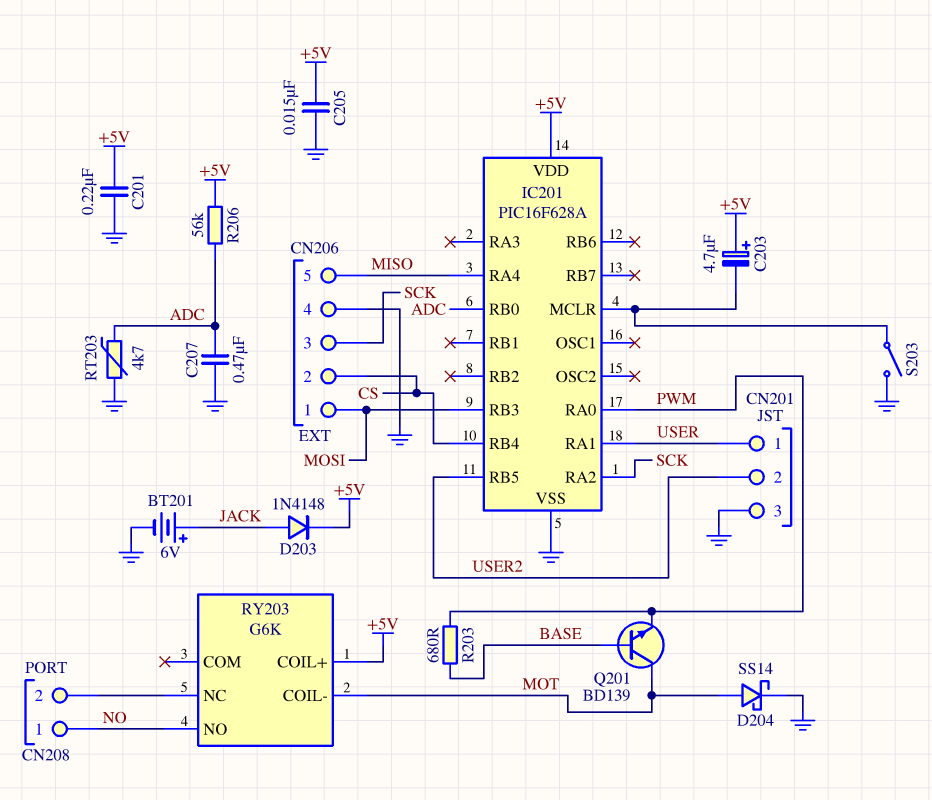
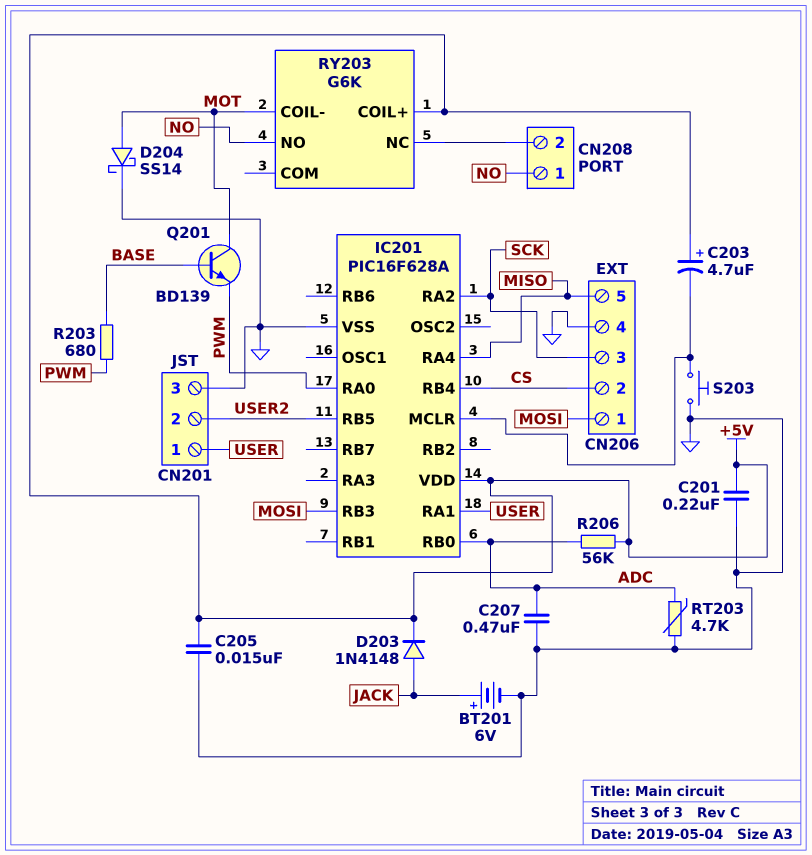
S203: switch (GND, IC201/MCLR) -> button (GND, IC201/MCLR)

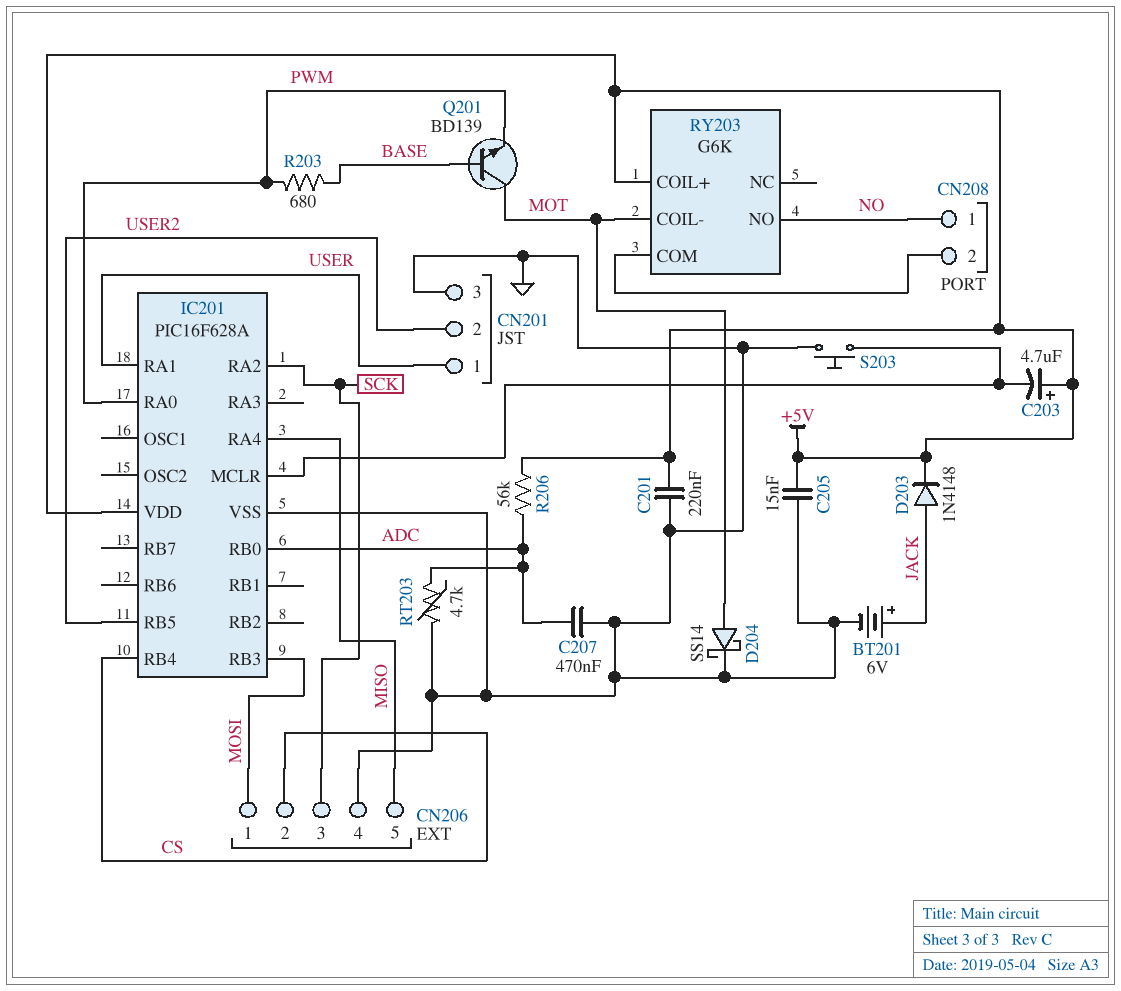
RY203 pin COM: none -> CN208/2
RY203 pin NC: CN208/2 -> none

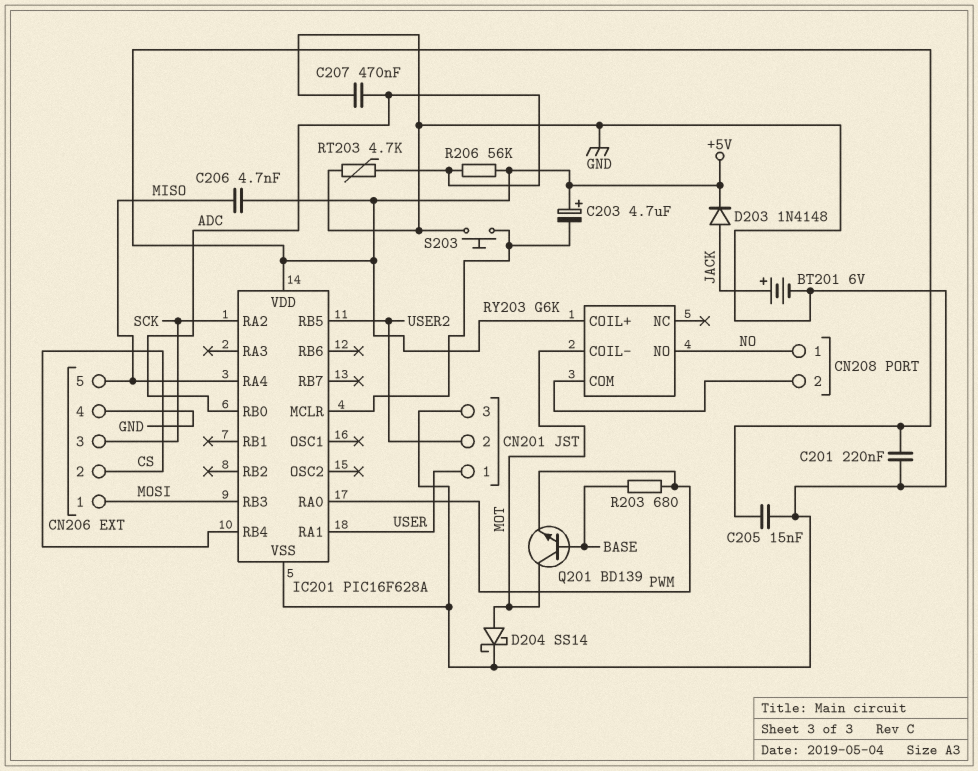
C206: none -> 4.7nF (+5V, MISO)

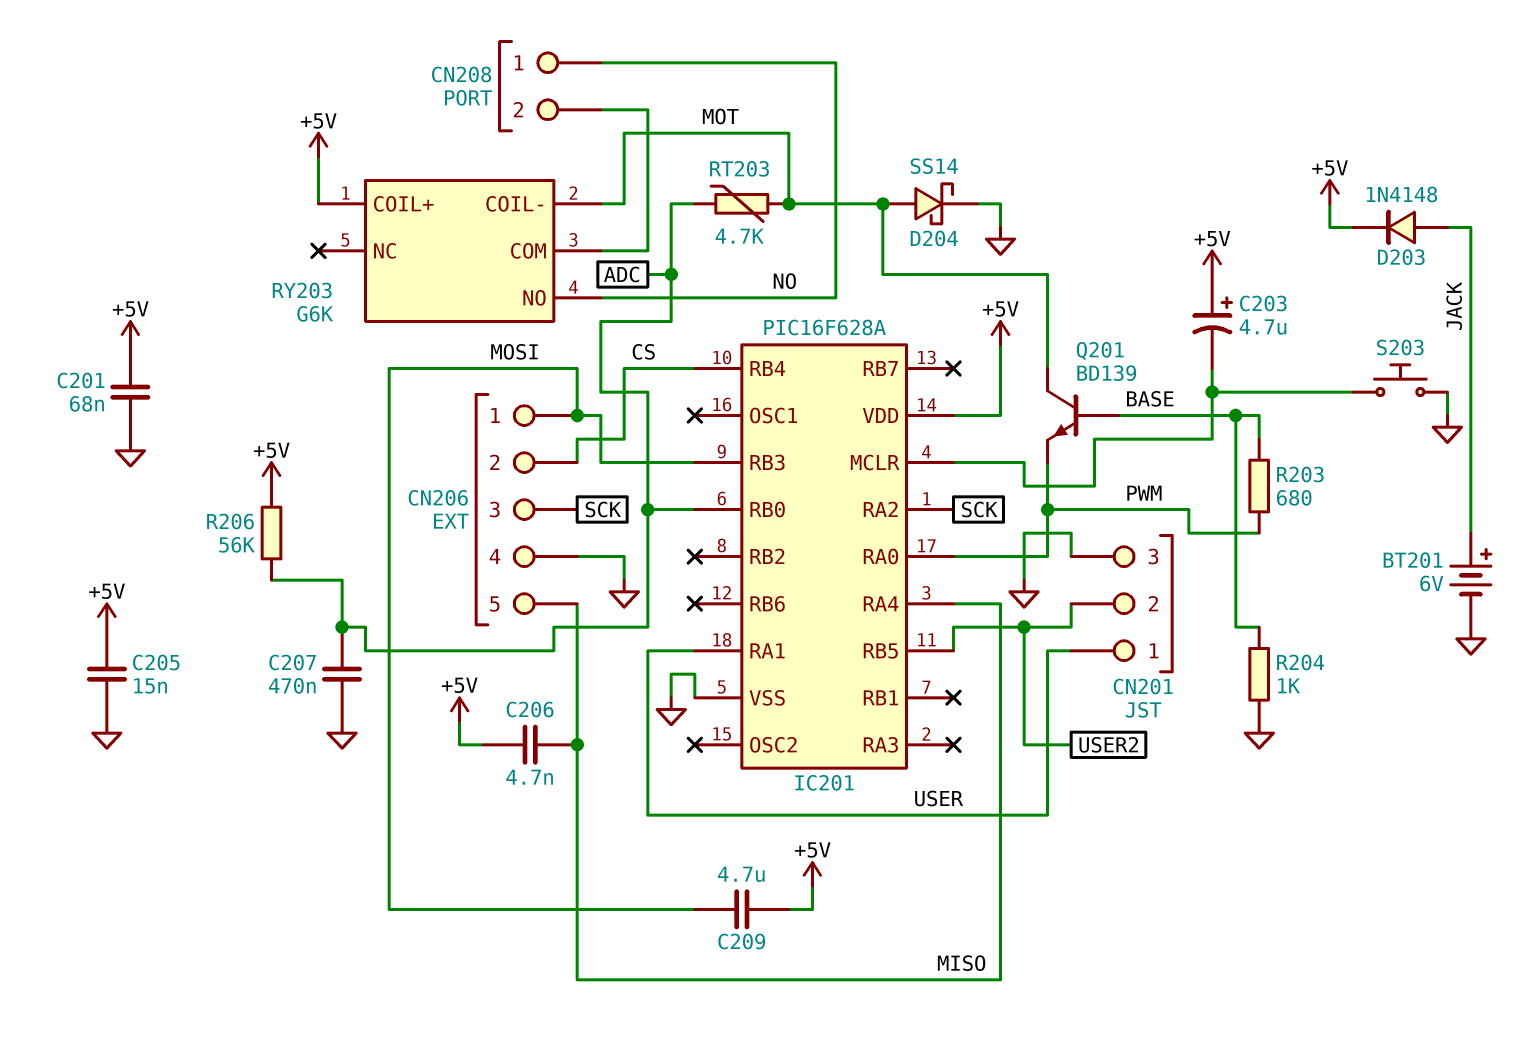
C201: 220nF (+5V, GND) -> 68nF (+5V, GND)
C209: none -> 4.7uF (+5V, MOSI)
R204: none -> 1k (BASE, GND)
RT203: 4.7k (ADC, GND) -> 4.7k (ADC, MOT)

